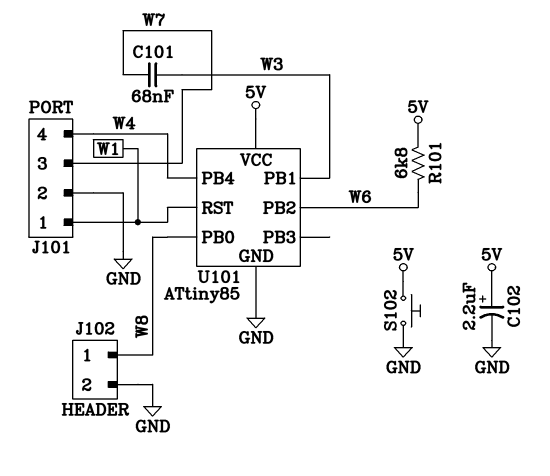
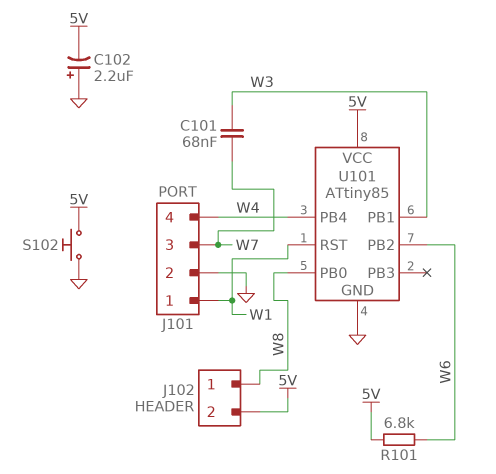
C102: 2.2uF (plus 5V, minus GND) -> 2.2uF (plus GND, minus 5V)
J102 pin 2: GND -> 5V

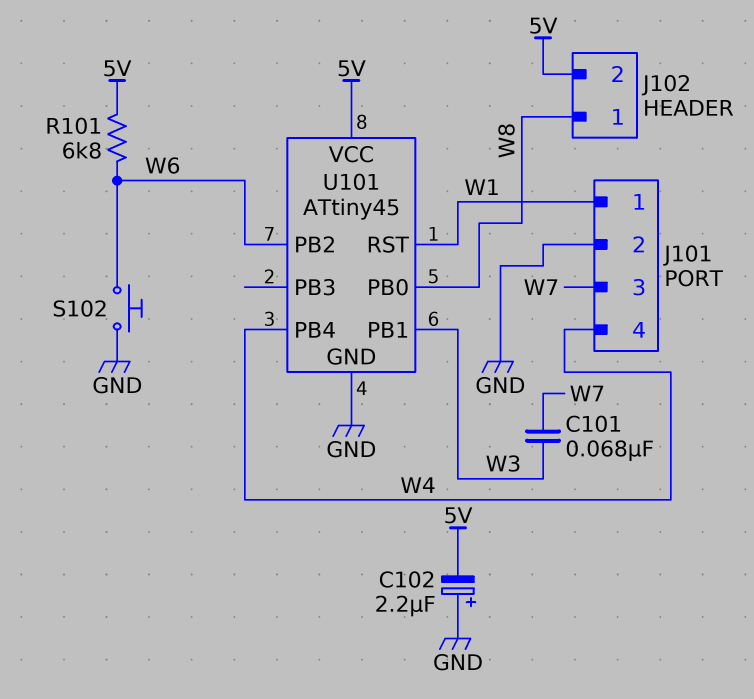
S102: button (5V, GND) -> button (GND, W6)
U101: ATtiny85 -> ATtiny45

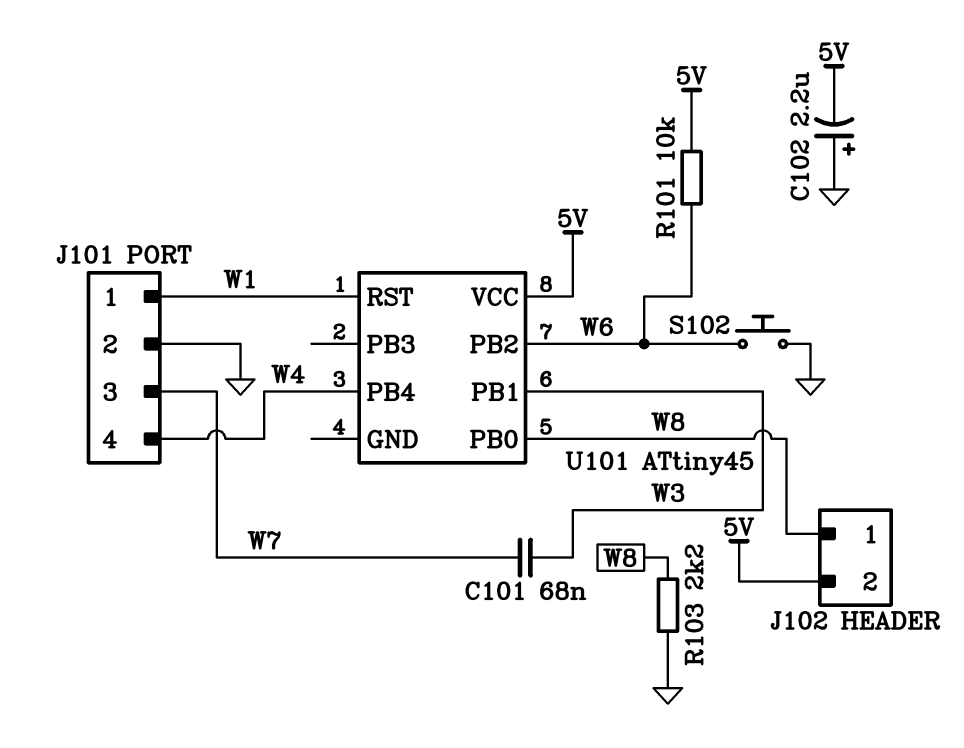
R101: 6.8k (5V, W6) -> 10k (5V, W6)
R103: none -> 2.2k (GND, W8)
U101 pin GND: GND -> none

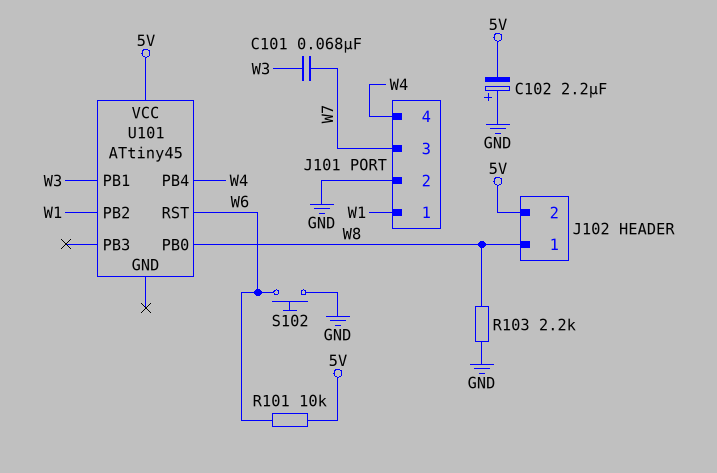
U101 pin PB2: W6 -> W1
U101 pin RST: W1 -> W6

